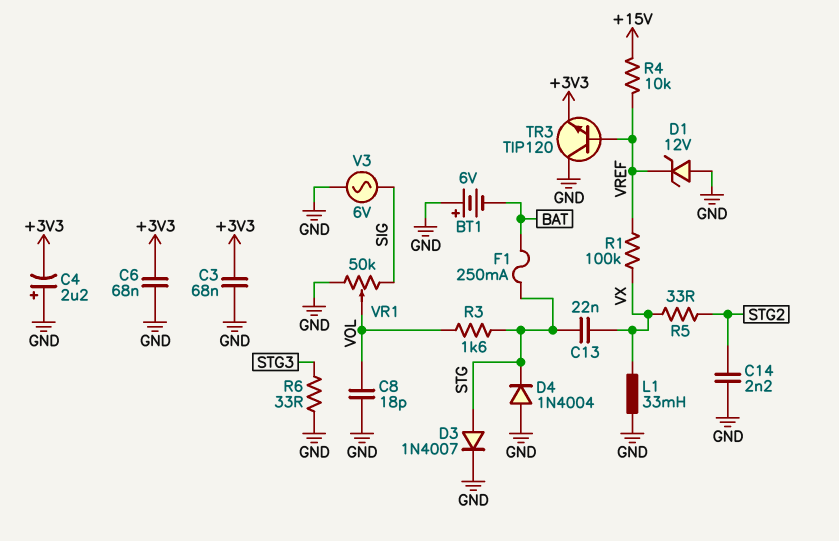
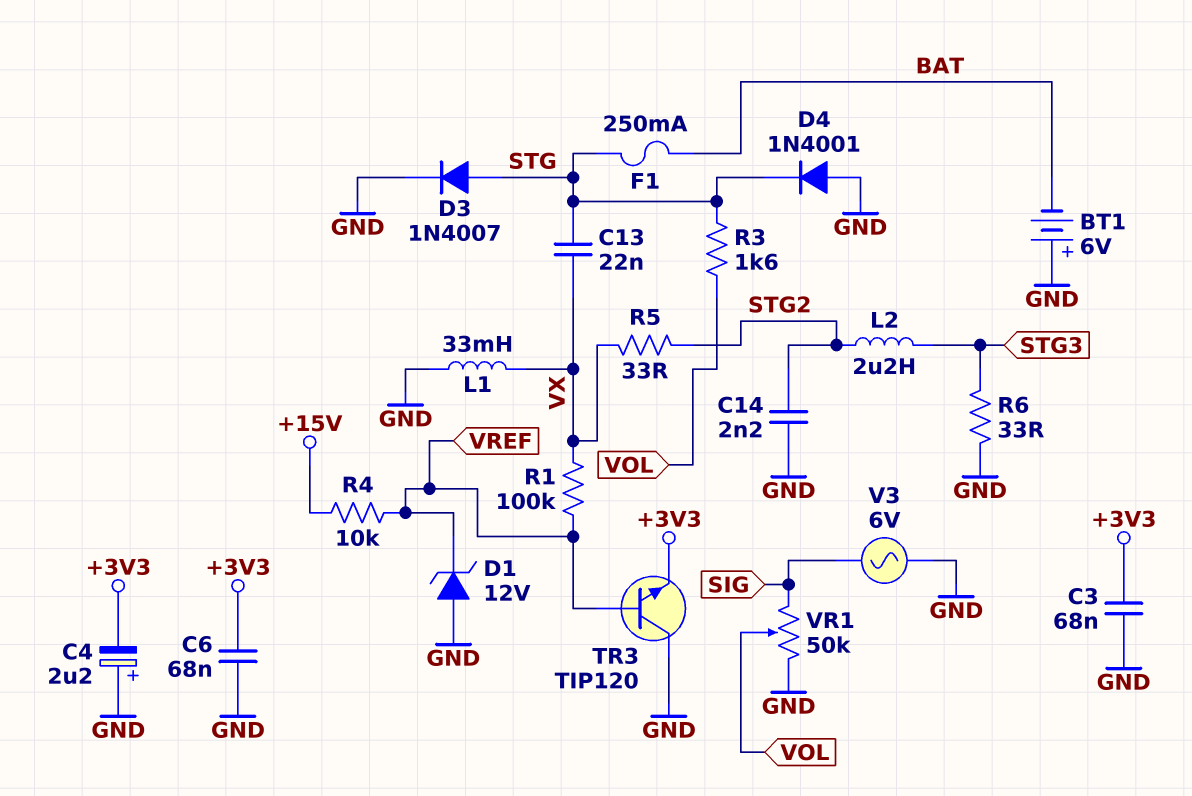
C8: 18pF (GND, VOL) -> none
D4: diode 1N4004 (A GND, K STG) -> diode 1N4001 (A GND, K STG)
L2: none -> 2.2uH (STG2, STG3)

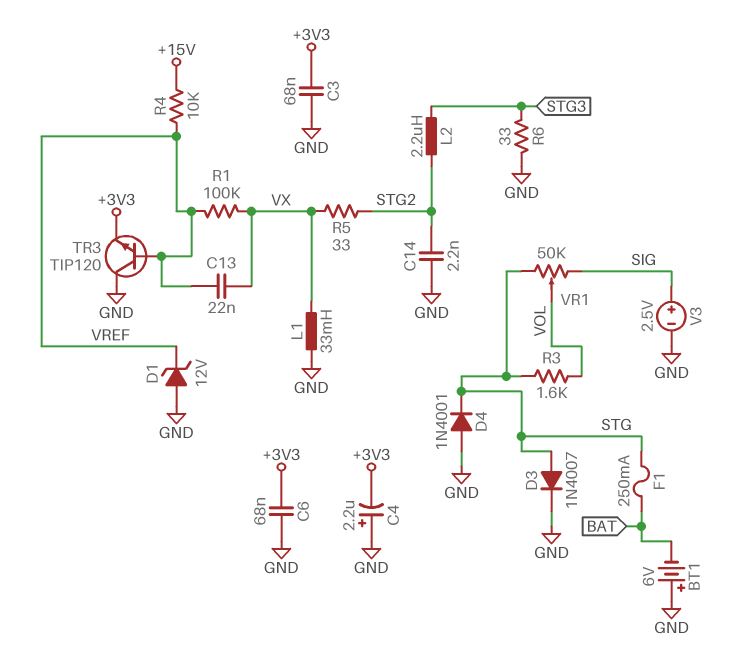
C13: 22nF (STG, VX) -> 22nF (VREF, VX)
V3: AC 6V (GND, SIG) -> 2.5V (plus SIG, minus GND)
VR1: 50k (GND, SIG, wiper VOL) -> 50k (SIG, STG, wiper VOL)

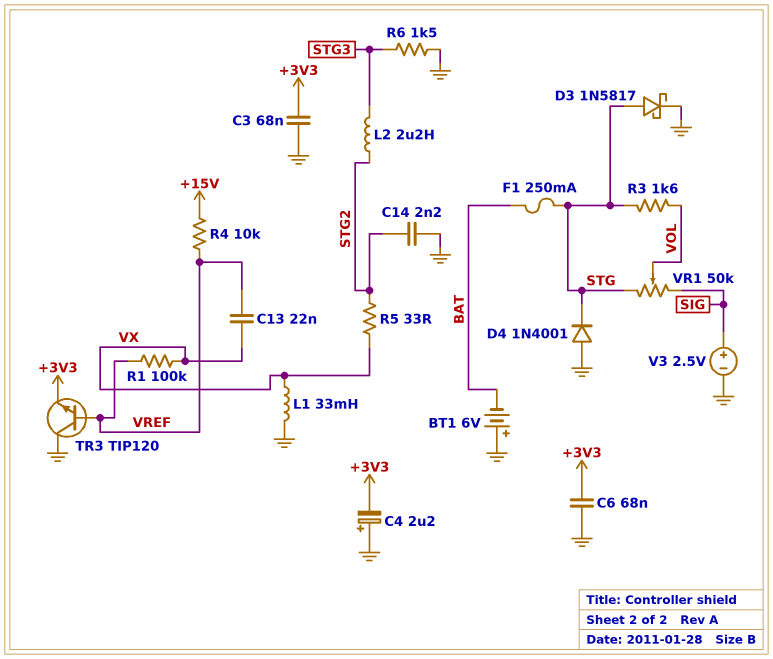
D1: zener 12V (A GND, K VREF) -> none
D3: diode 1N4007 (A STG, K GND) -> schottky 1N5817 (A STG, K GND)
R6: 33 (GND, STG3) -> 1.5k (GND, STG3)

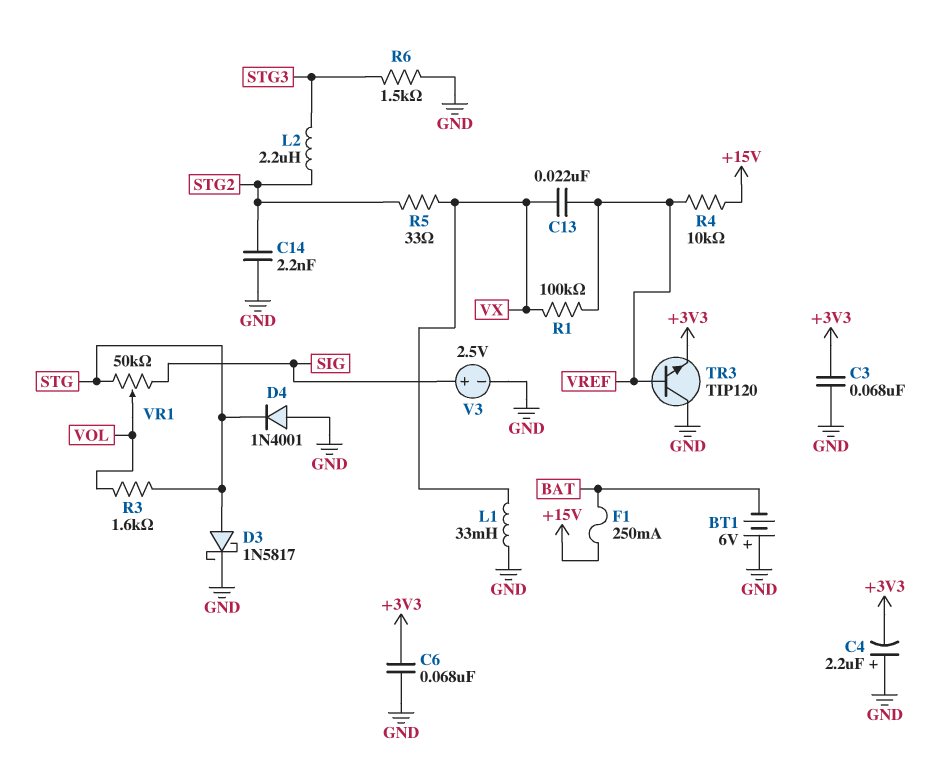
F1: 250mA (BAT, STG) -> 250mA (+15V, BAT)

